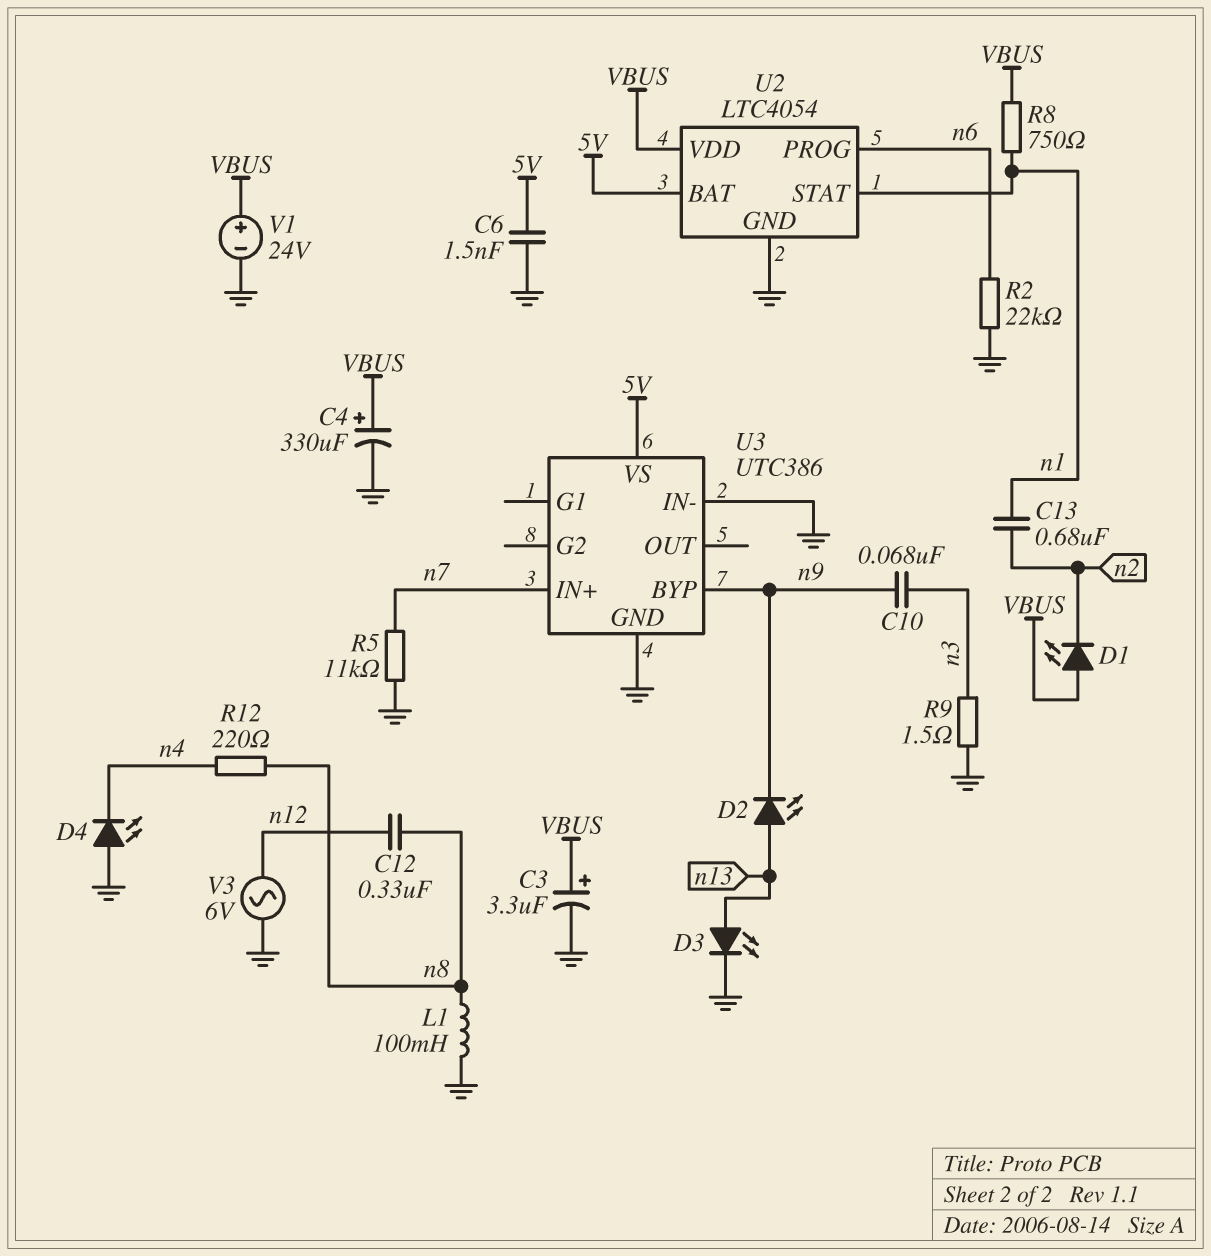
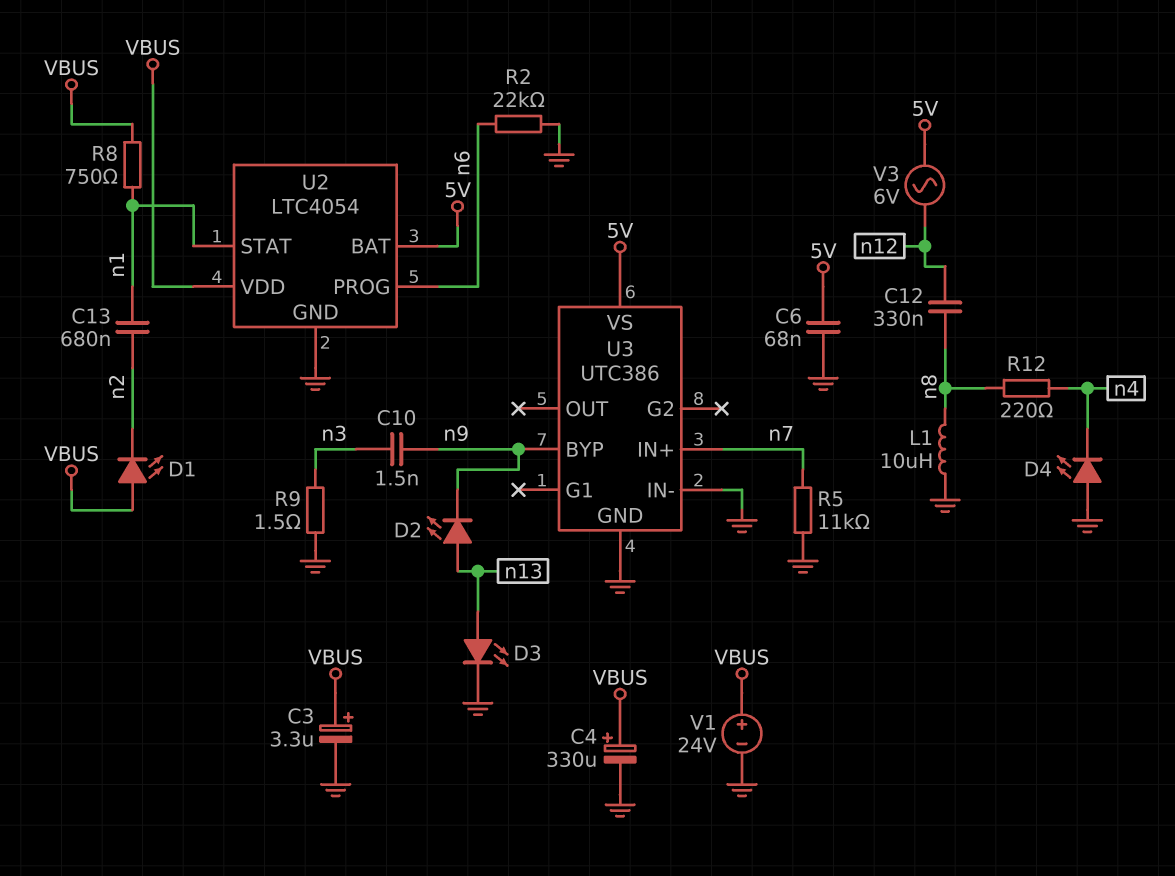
C6: 1.5nF (5V, GND) -> 68nF (5V, GND)
C10: 68nF (n3, n9) -> 1.5nF (n3, n9)
L1: 100mH (GND, n8) -> 10uH (GND, n8)
V3: AC 6V (GND, n12) -> AC 6V (5V, n12)

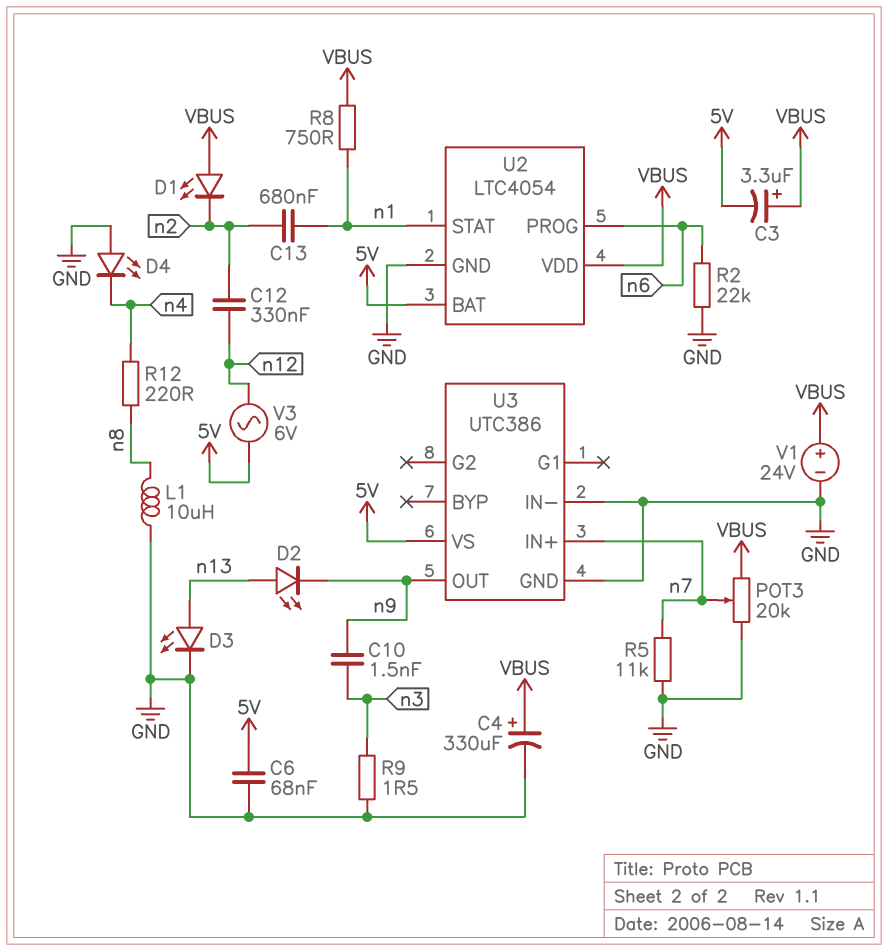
C3: 3.3uF (plus VBUS, minus GND) -> 3.3uF (plus VBUS, minus 5V)
C12: 330nF (n8, n12) -> 330nF (n2, n12)
POT3: none -> 20k (GND, VBUS, wiper n7)
U3 pin BYP: n9 -> none
U3 pin OUT: none -> n9

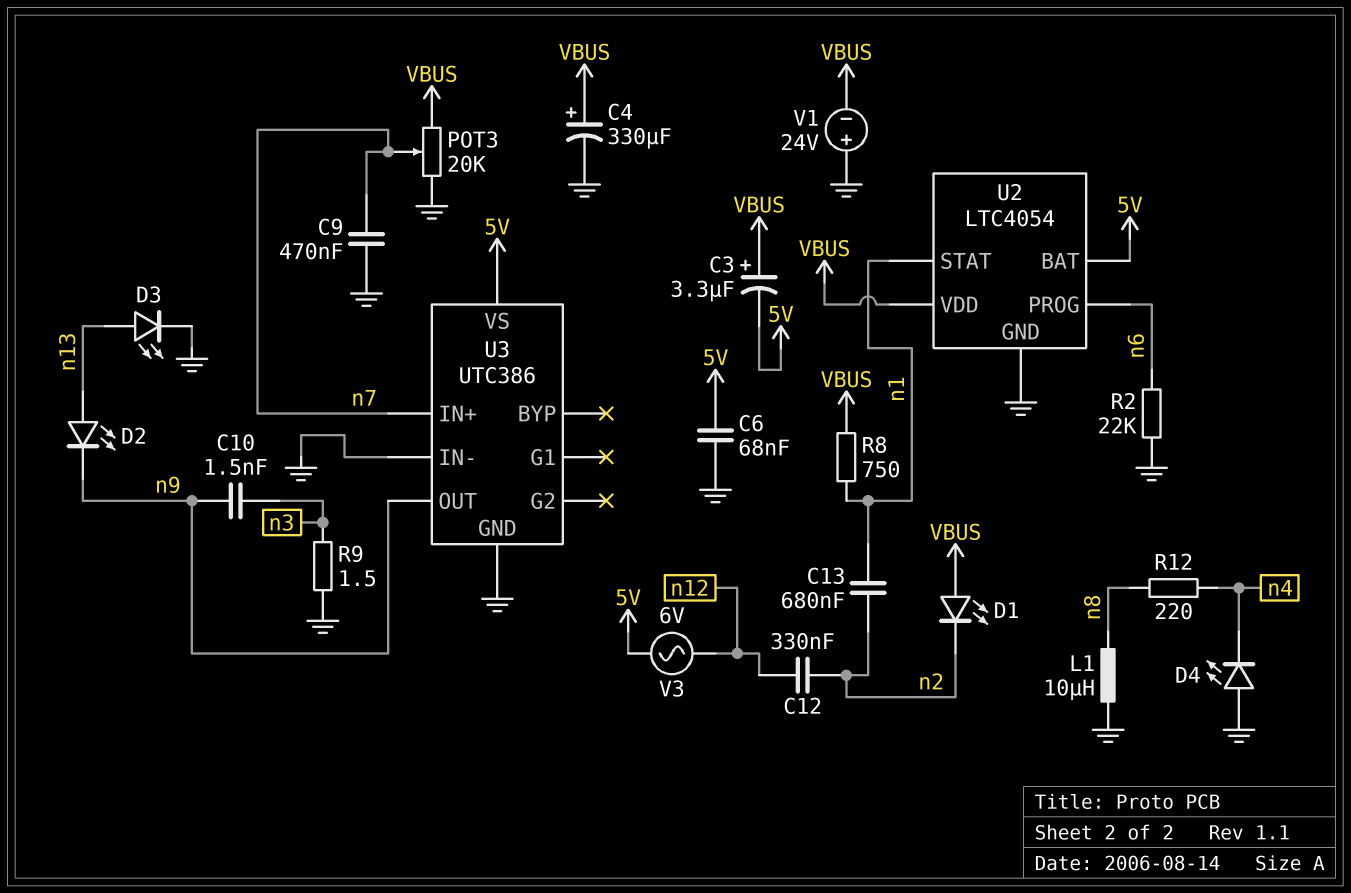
C9: none -> 470nF (GND, n7)
R5: 11k (GND, n7) -> none
V1: 24V (plus VBUS, minus GND) -> 24V (plus GND, minus VBUS)

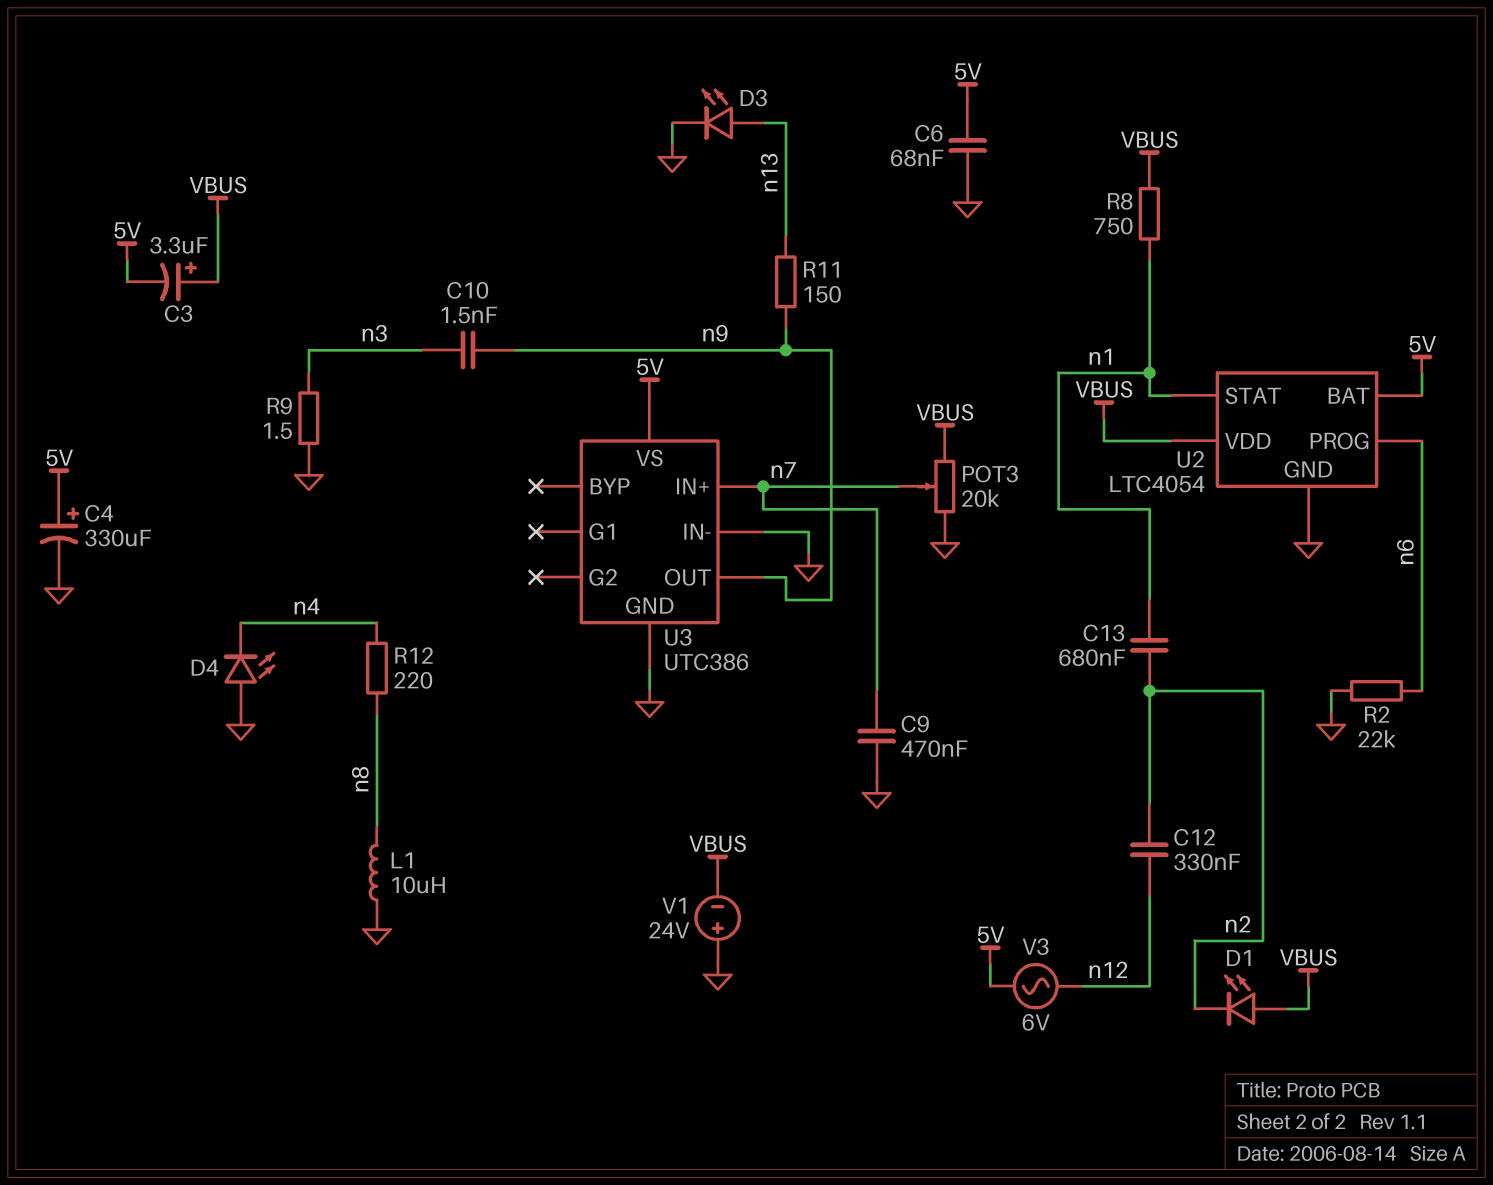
C4: 330uF (plus VBUS, minus GND) -> 330uF (plus 5V, minus GND)
D2: LED (A n13, K n9) -> none
R11: none -> 150 (n9, n13)

